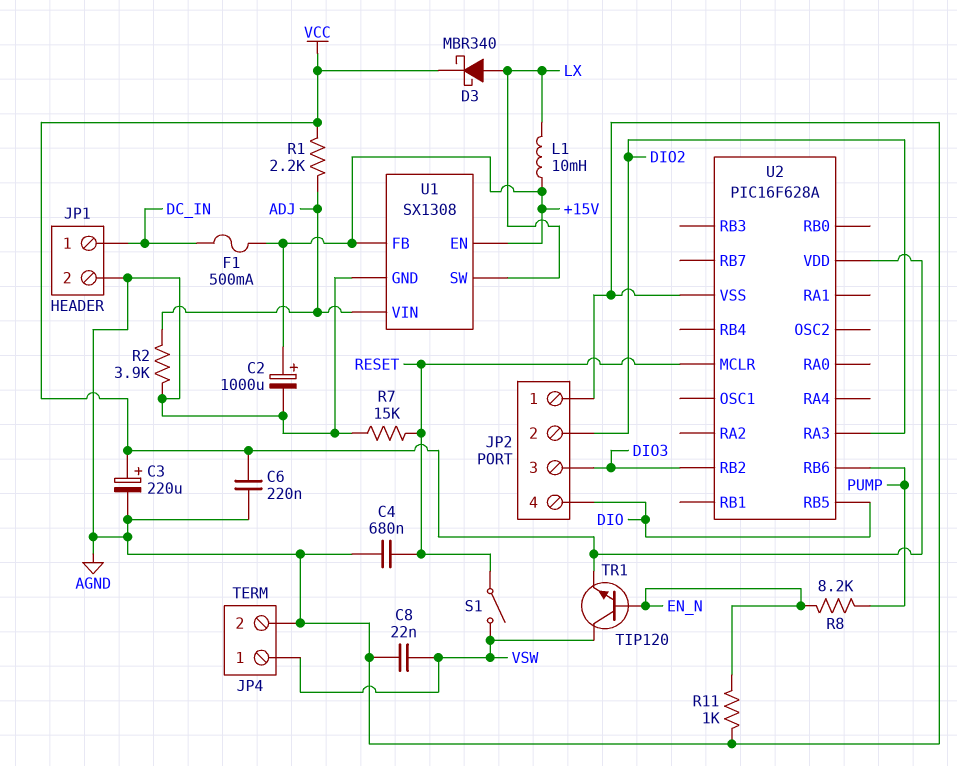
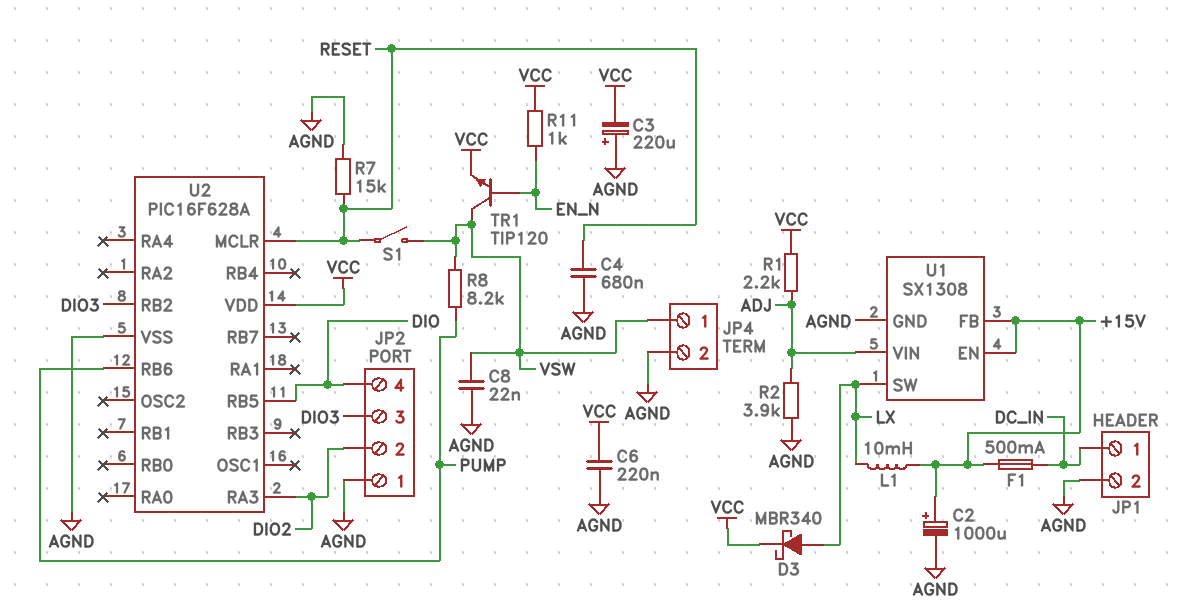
C3: 220uF (plus VCC, minus AGND) -> 220uF (plus AGND, minus VCC)
R8: 8.2k (EN_N, PUMP) -> 8.2k (PUMP, VSW)
R11: 1k (AGND, EN_N) -> 1k (EN_N, VCC)

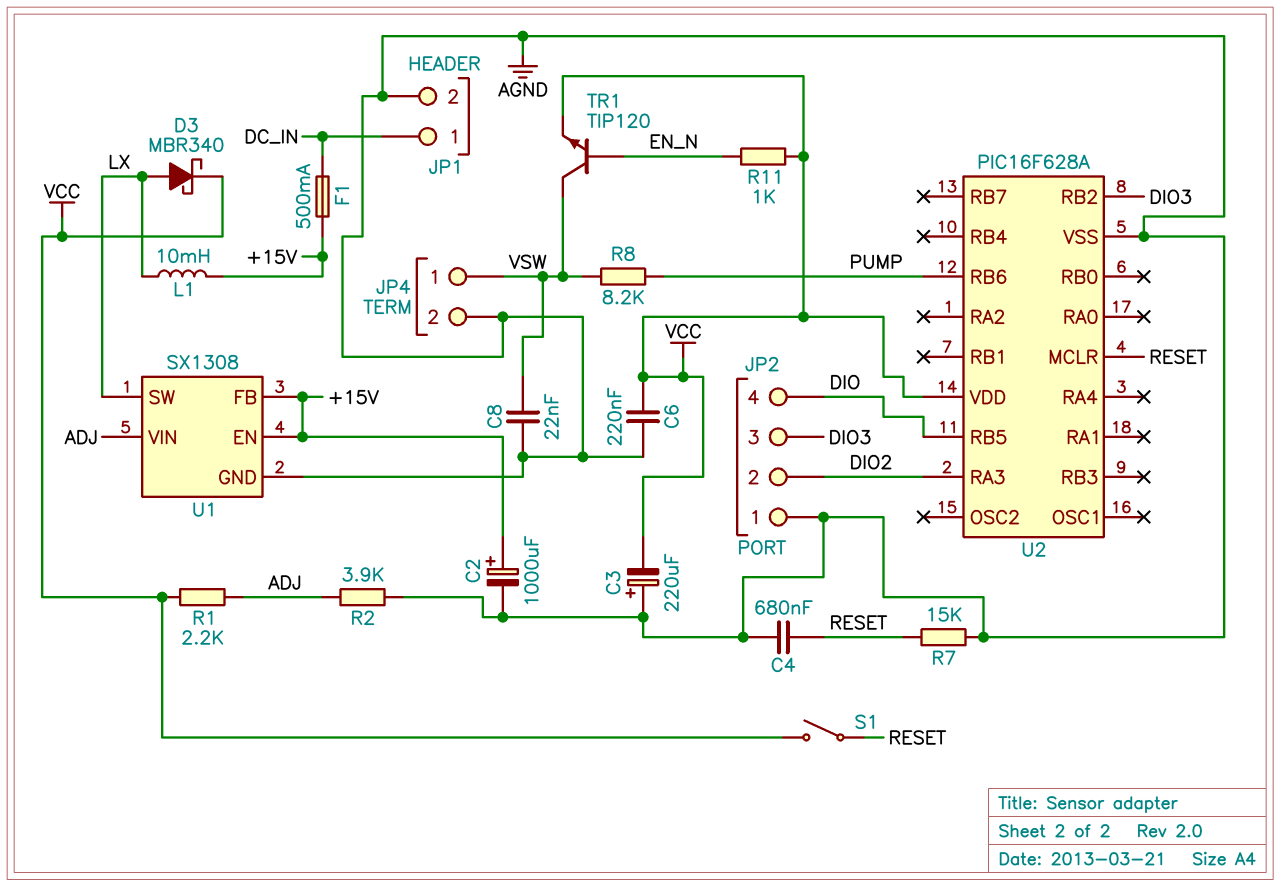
S1: switch (RESET, VSW) -> switch (RESET, VCC)

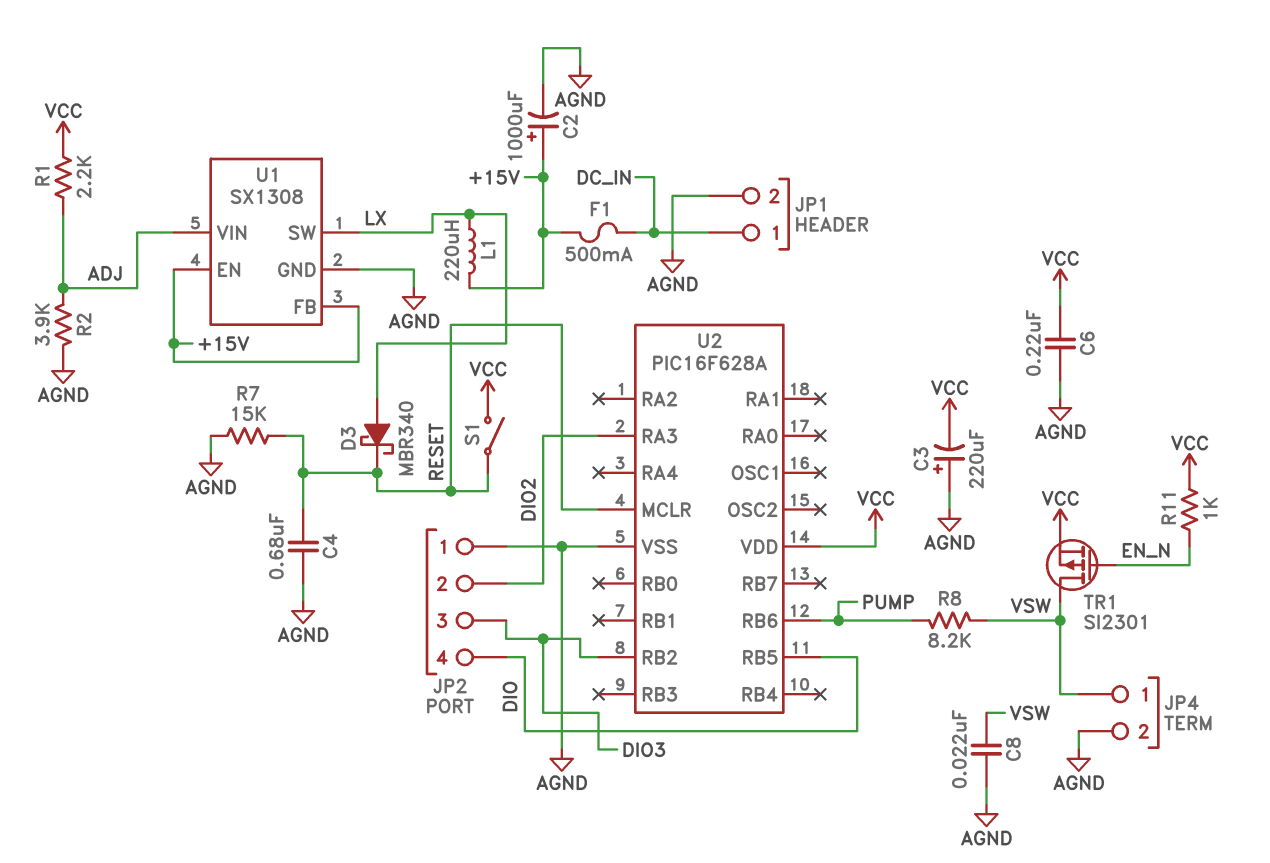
D3: schottky MBR340 (A LX, K VCC) -> schottky MBR340 (A LX, K RESET)
L1: 10mH (+15V, LX) -> 220uH (+15V, LX)
TR1: NPN TIP120 (B EN_N, C VSW, E VCC) -> PMOS SI2301 (G EN_N, D VSW, S VCC)

